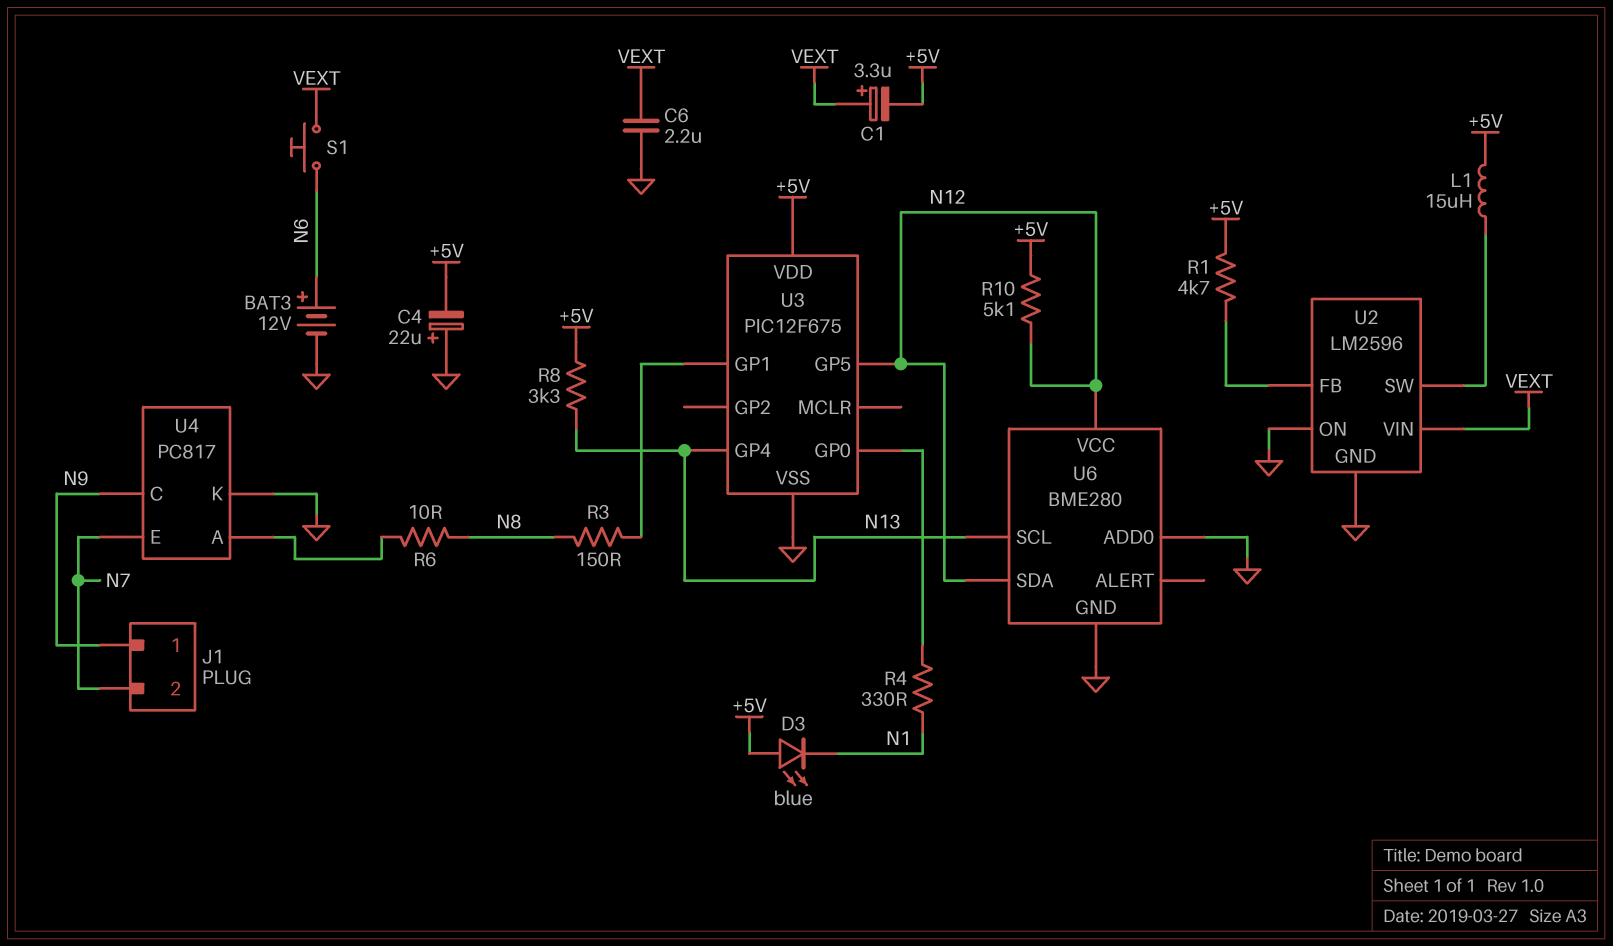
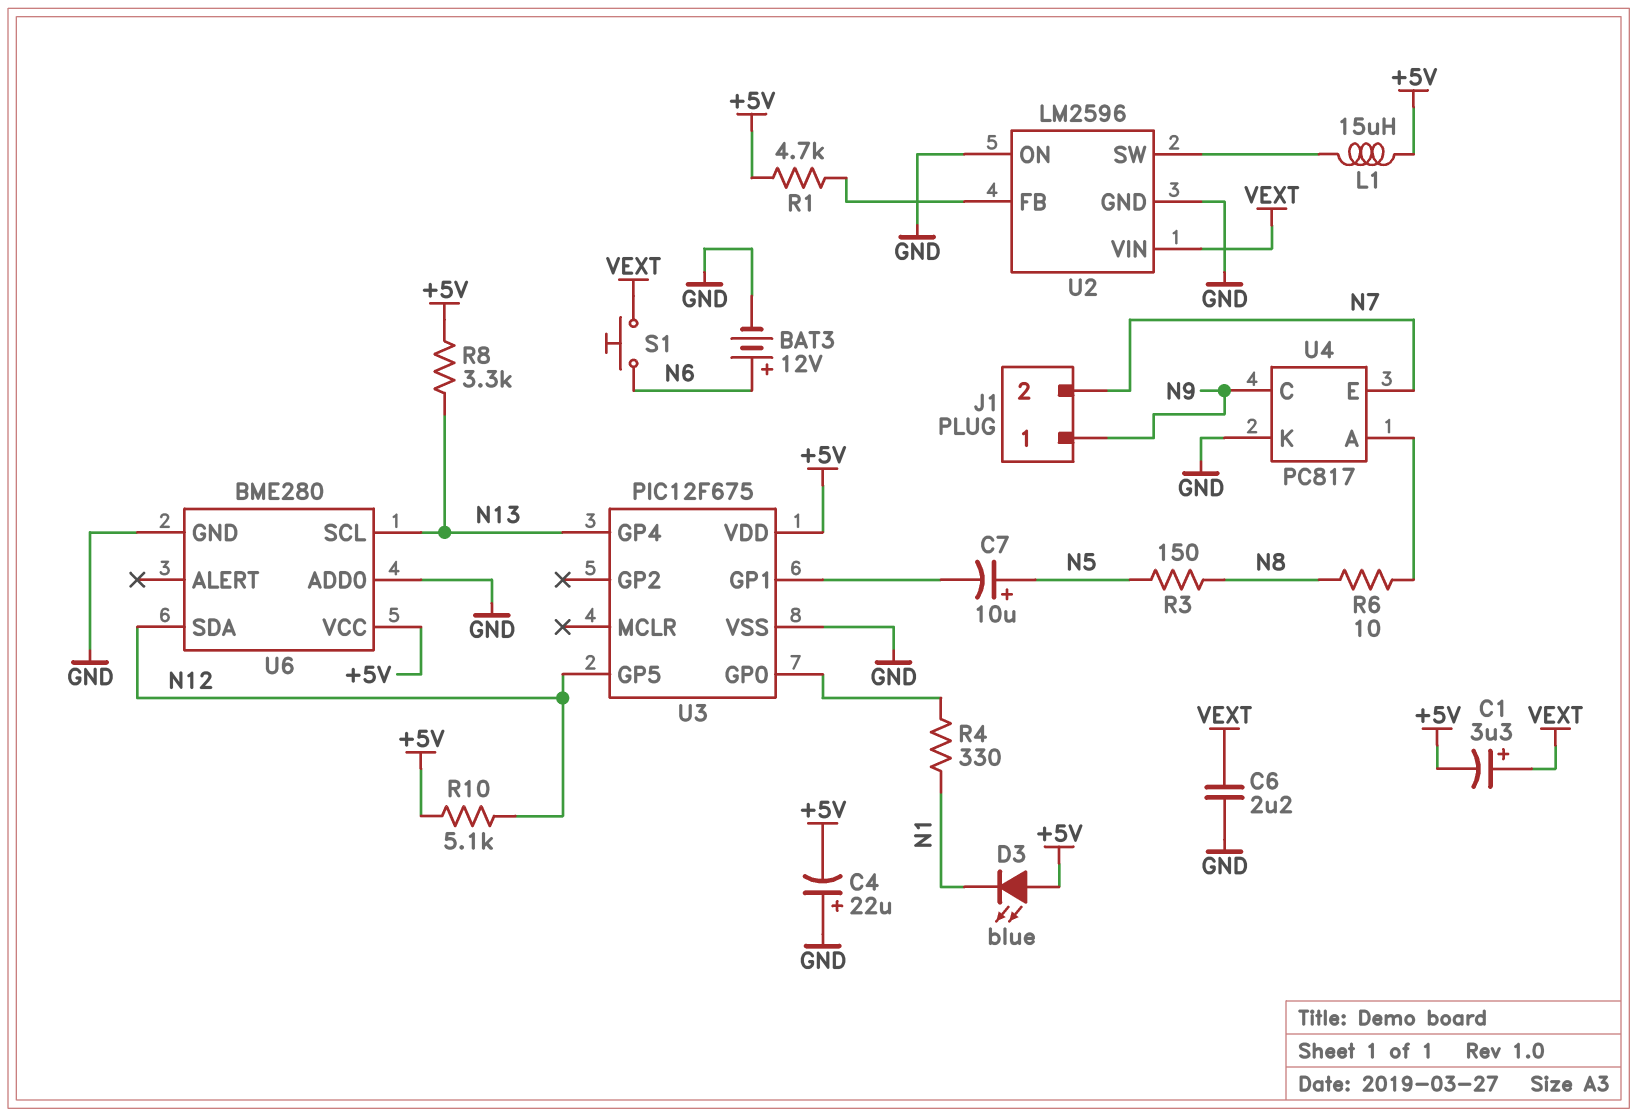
C7: none -> 10uF (plus N5, minus U3/GP1)
R3: 150 (N8, U3/GP1) -> 150 (N5, N8)
U6 pin VCC: N12 -> +5V

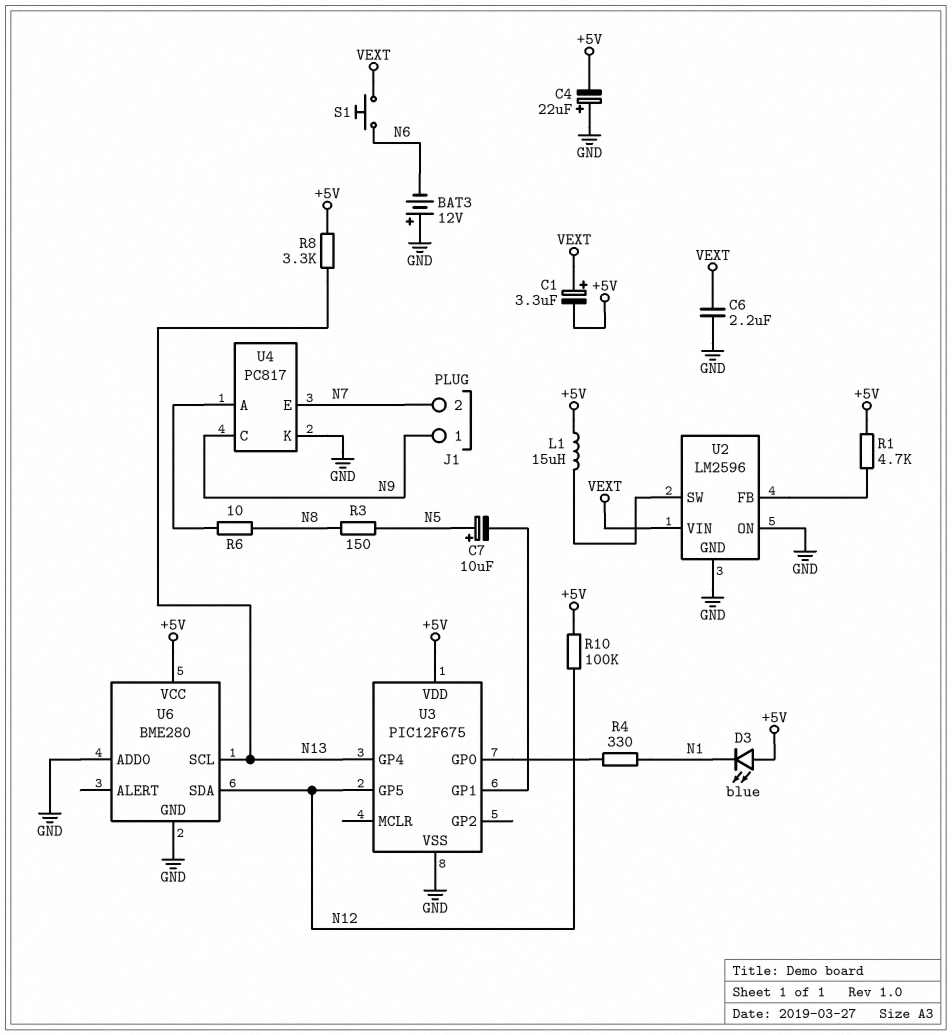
BAT3: 12V (plus N6, minus GND) -> 12V (plus GND, minus N6)
R10: 5.1k (+5V, N12) -> 100k (+5V, N12)

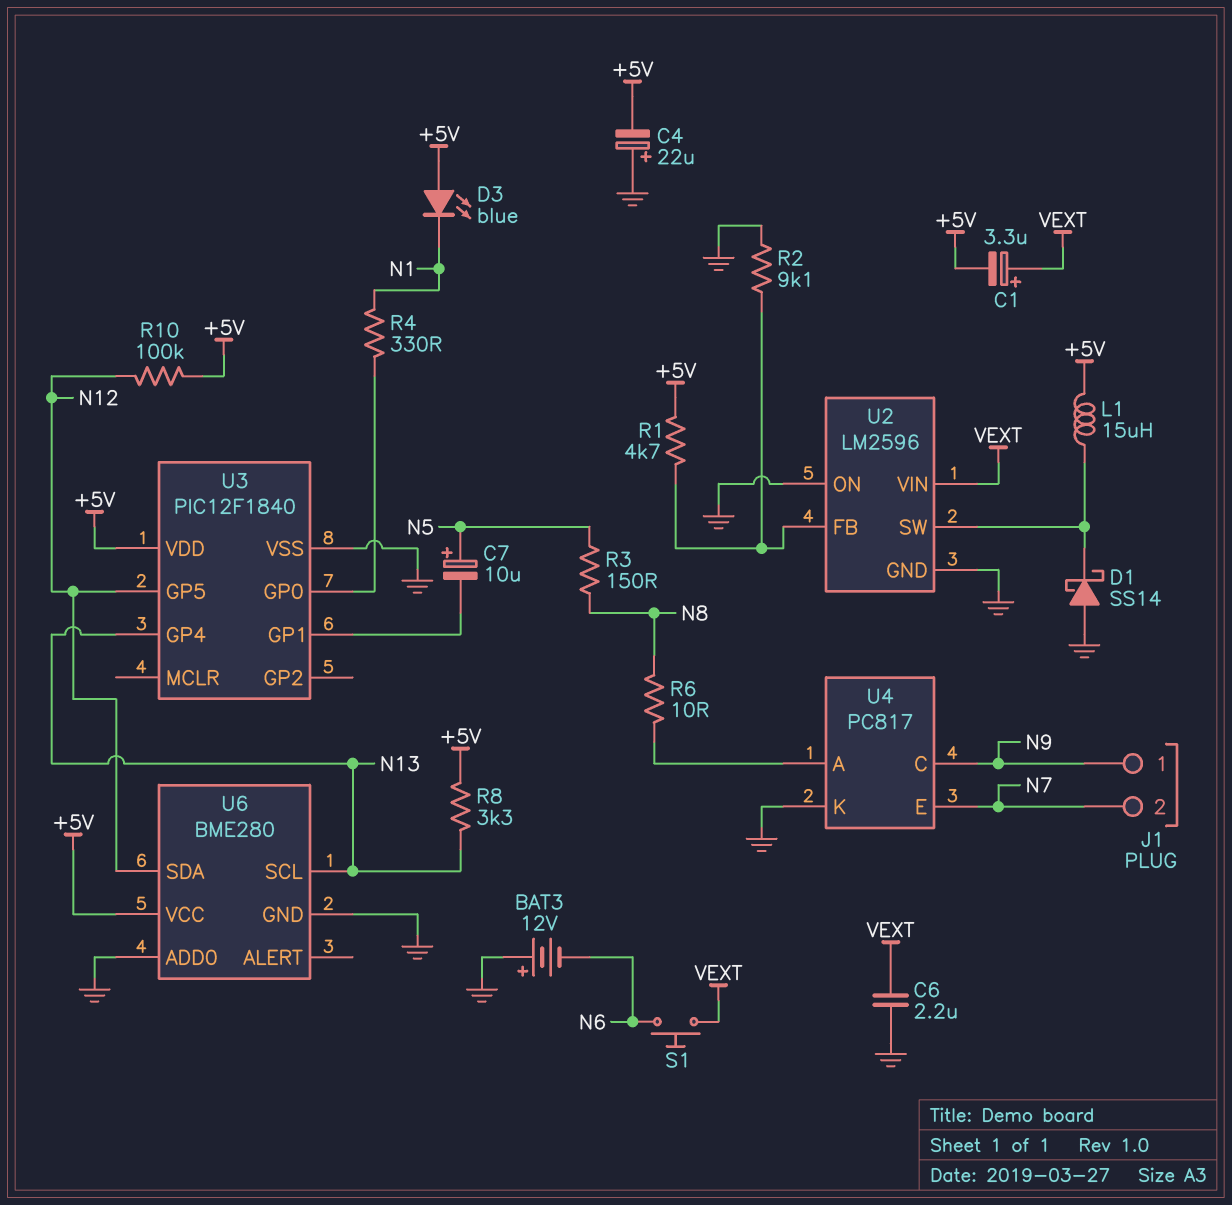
D1: none -> schottky SS14 (A GND, K U2/SW)
R2: none -> 9.1k (GND, U2/FB)
U3: PIC12F675 -> PIC12F1840

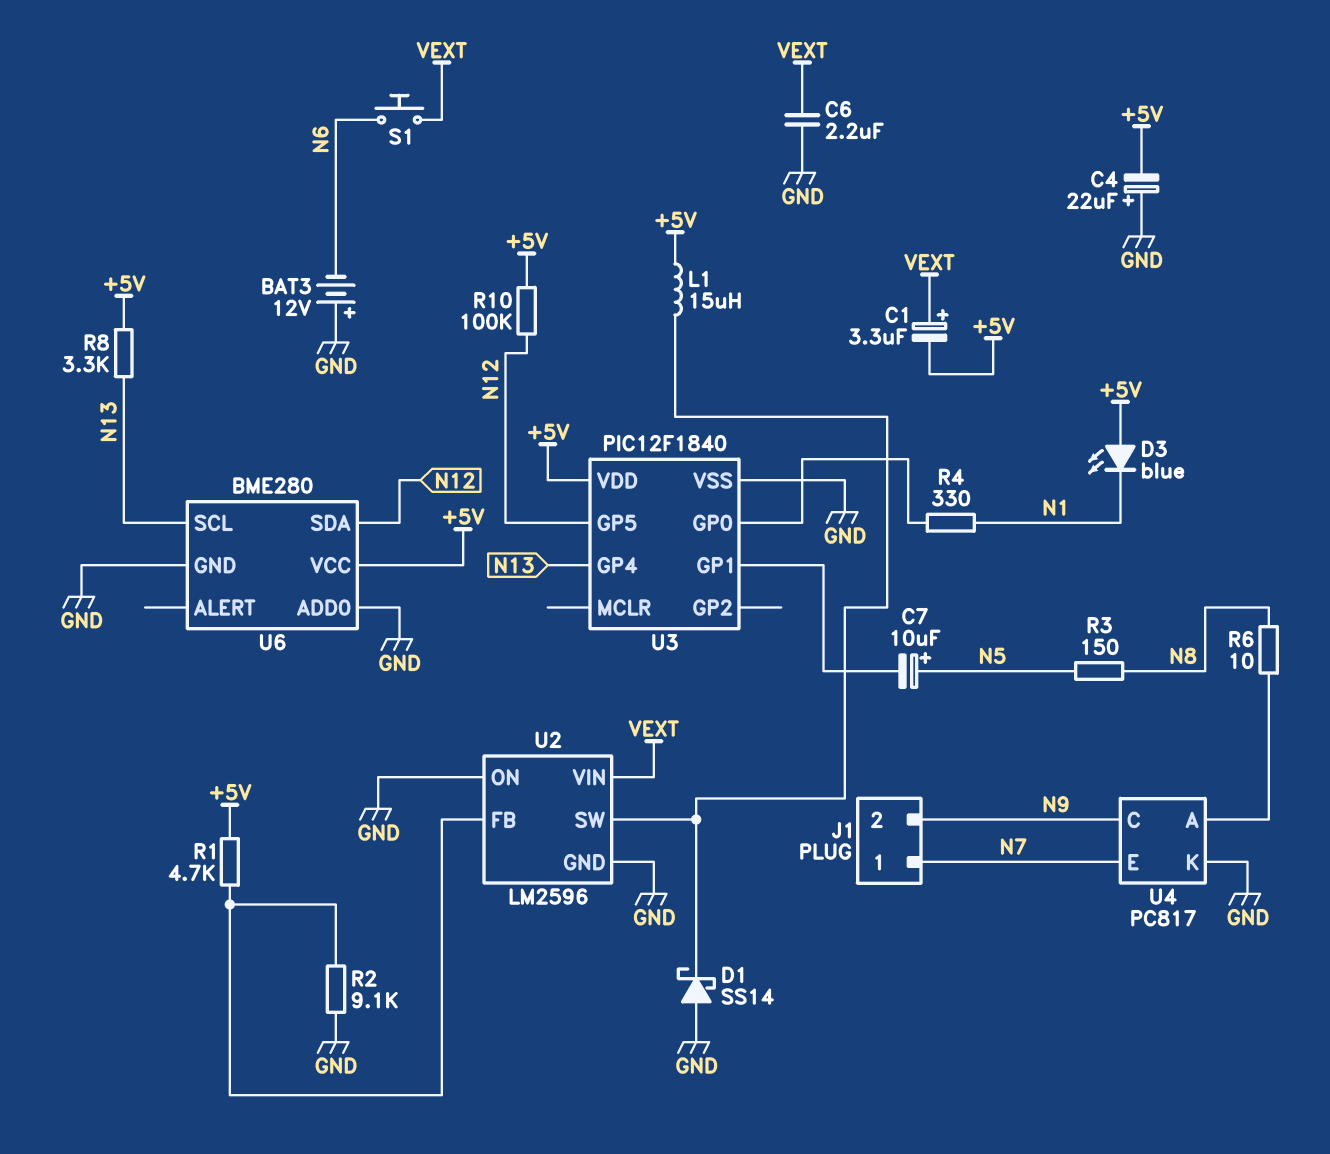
J1 pin 1: N9 -> N7
J1 pin 2: N7 -> N9

